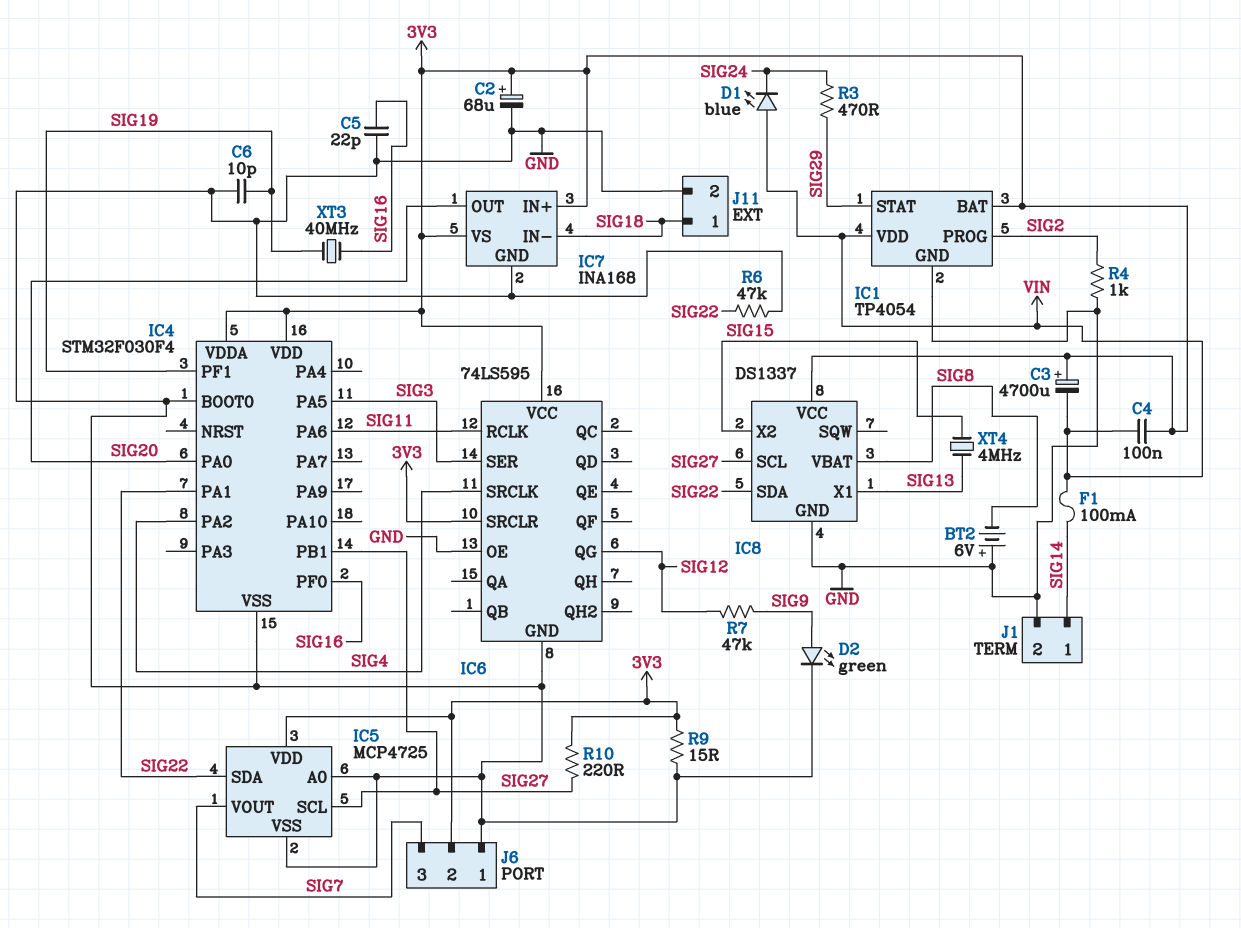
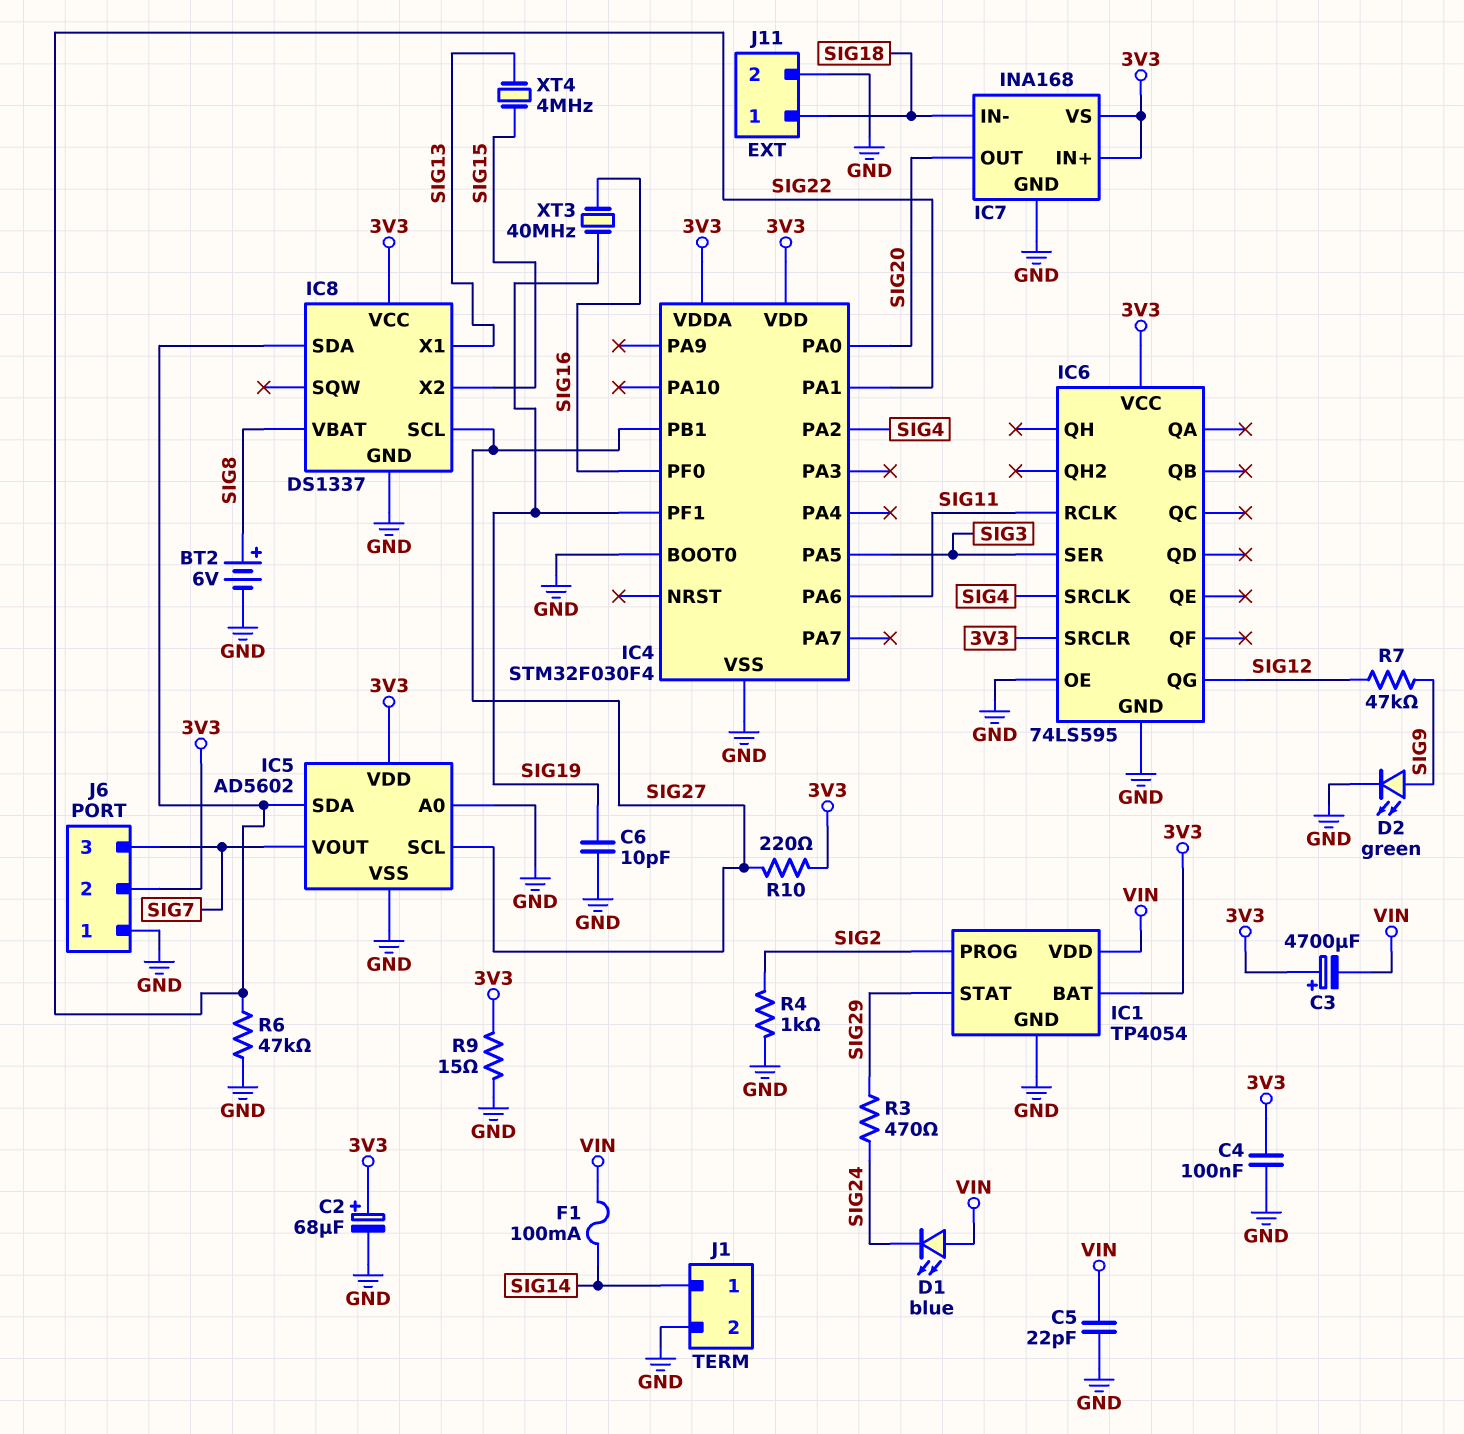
BT2: 6V (plus GND, minus SIG8) -> 6V (plus SIG8, minus GND)
C4: 100nF (3V3, VIN) -> 100nF (3V3, GND)
C5: 22pF (GND, SIG16) -> 22pF (GND, VIN)
IC5: MCP4725 -> AD5602

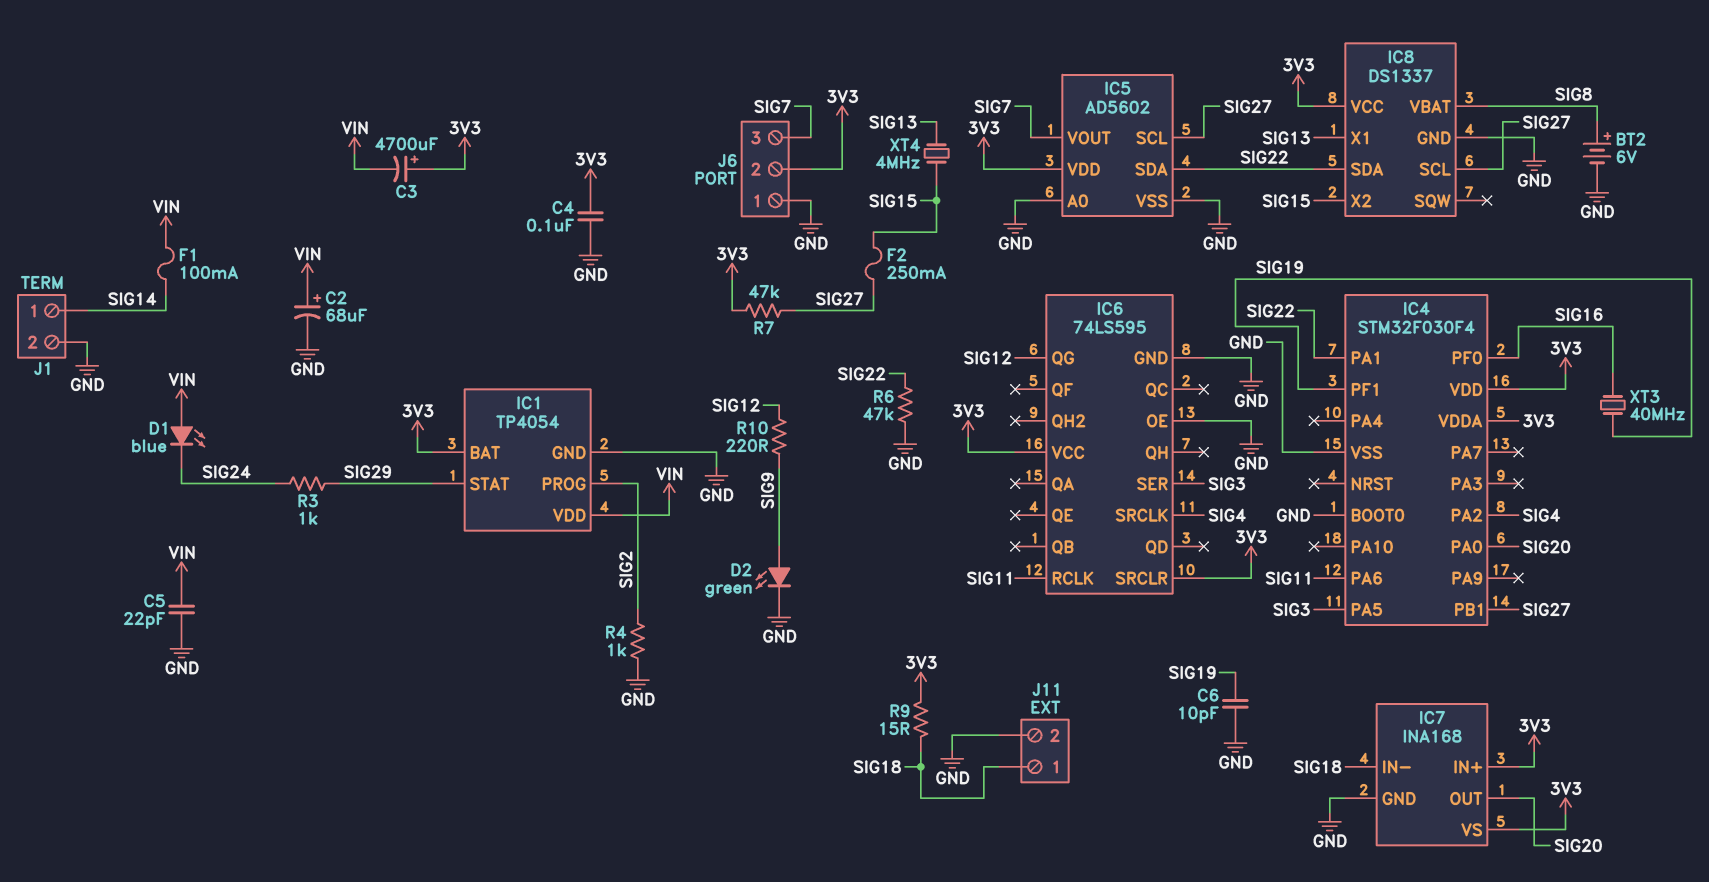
C2: 68uF (plus 3V3, minus GND) -> 68uF (plus VIN, minus GND)
F2: none -> 250mA (SIG15, SIG27)
R3: 470 (SIG24, SIG29) -> 1k (SIG24, SIG29)
R7: 47k (SIG9, SIG12) -> 47k (3V3, SIG27)
R9: 15 (3V3, GND) -> 15 (3V3, SIG18)
R10: 220 (3V3, SIG27) -> 220 (SIG9, SIG12)

